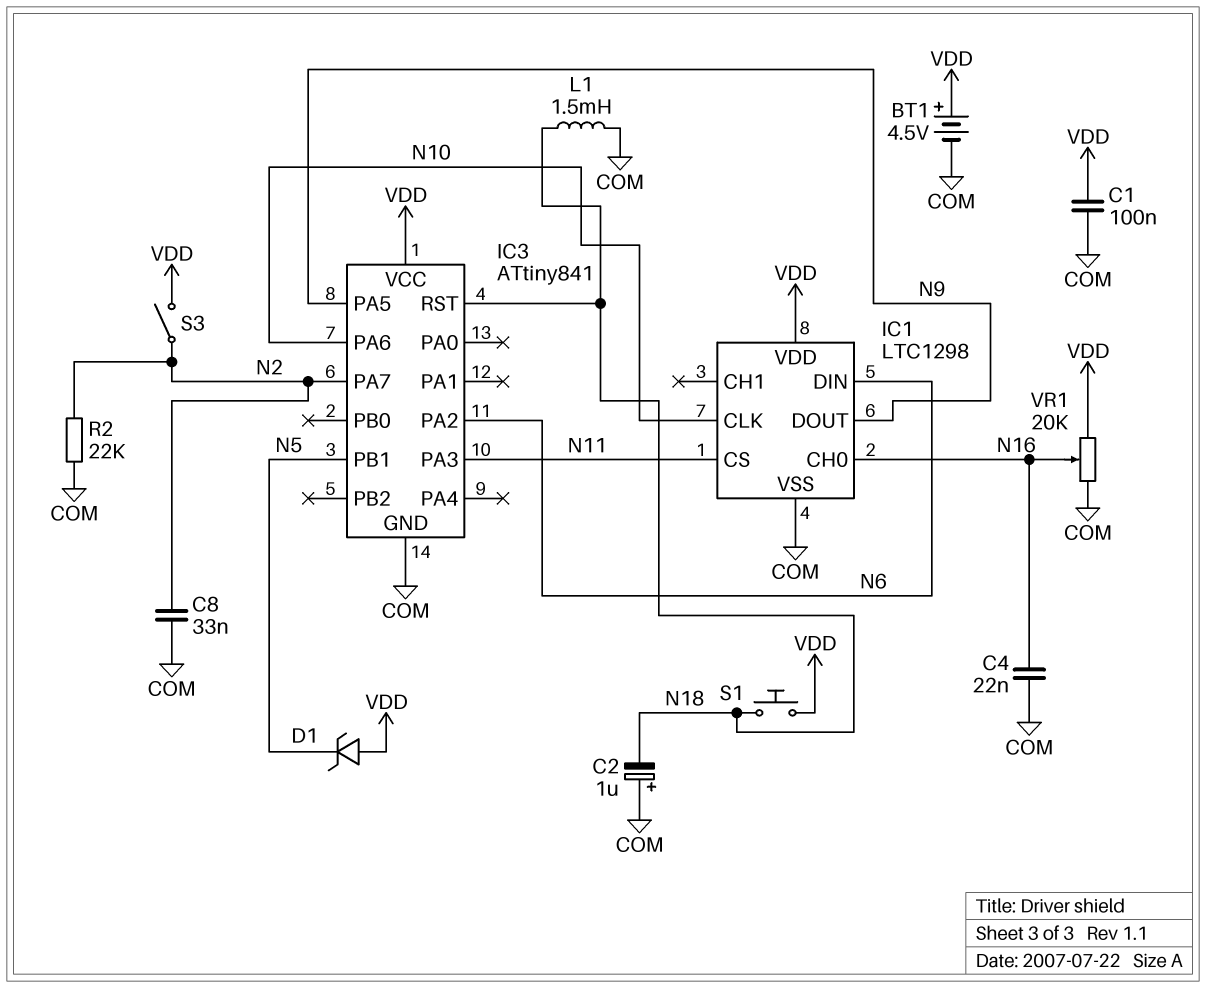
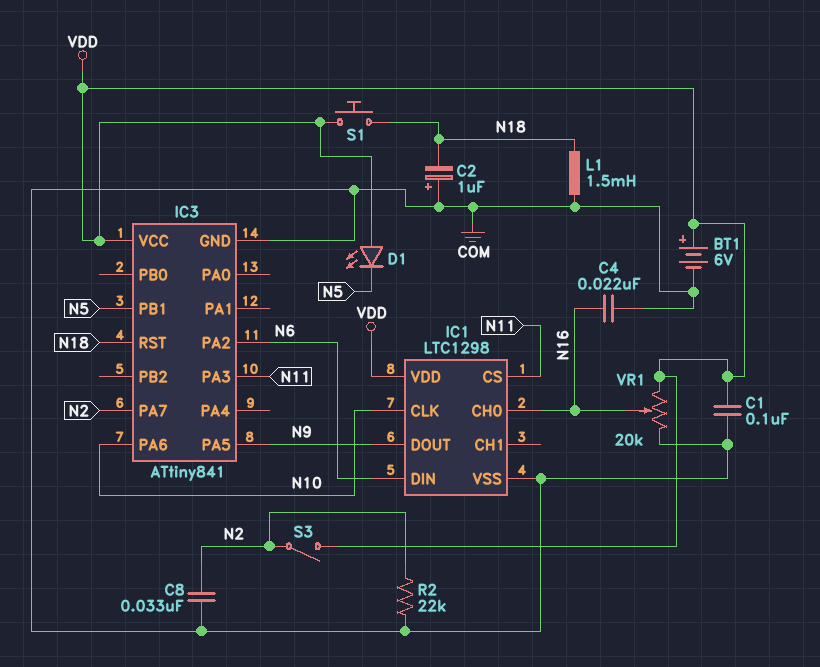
BT1: 4.5V (plus VDD, minus COM) -> 6V (plus VDD, minus COM)
D1: zener (A VDD, K N5) -> LED (A VDD, K N5)

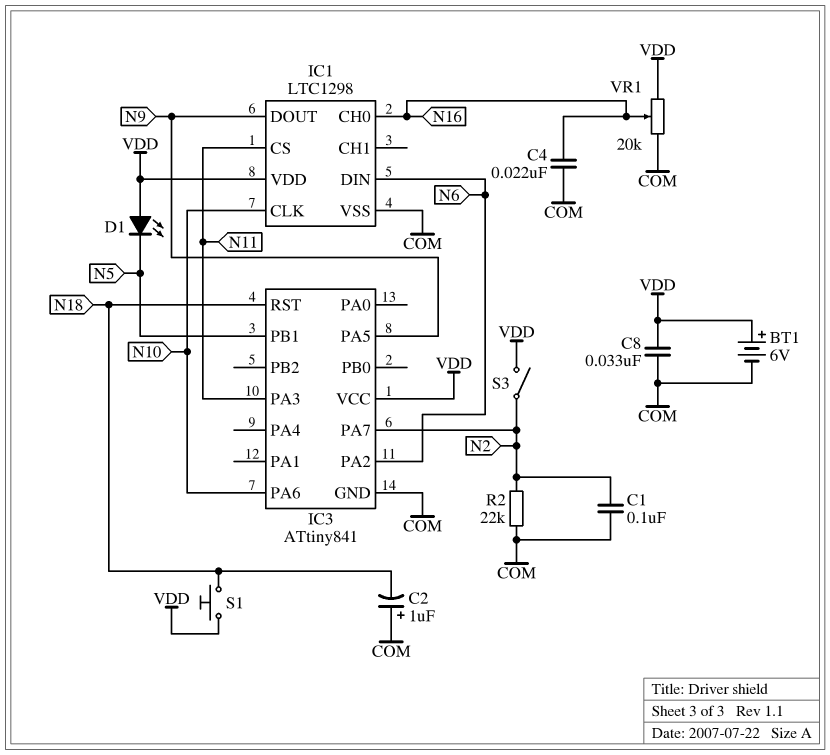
C1: 100nF (COM, VDD) -> 100nF (COM, N2)
C8: 33nF (COM, N2) -> 33nF (COM, VDD)
L1: 1.5mH (COM, N18) -> none

